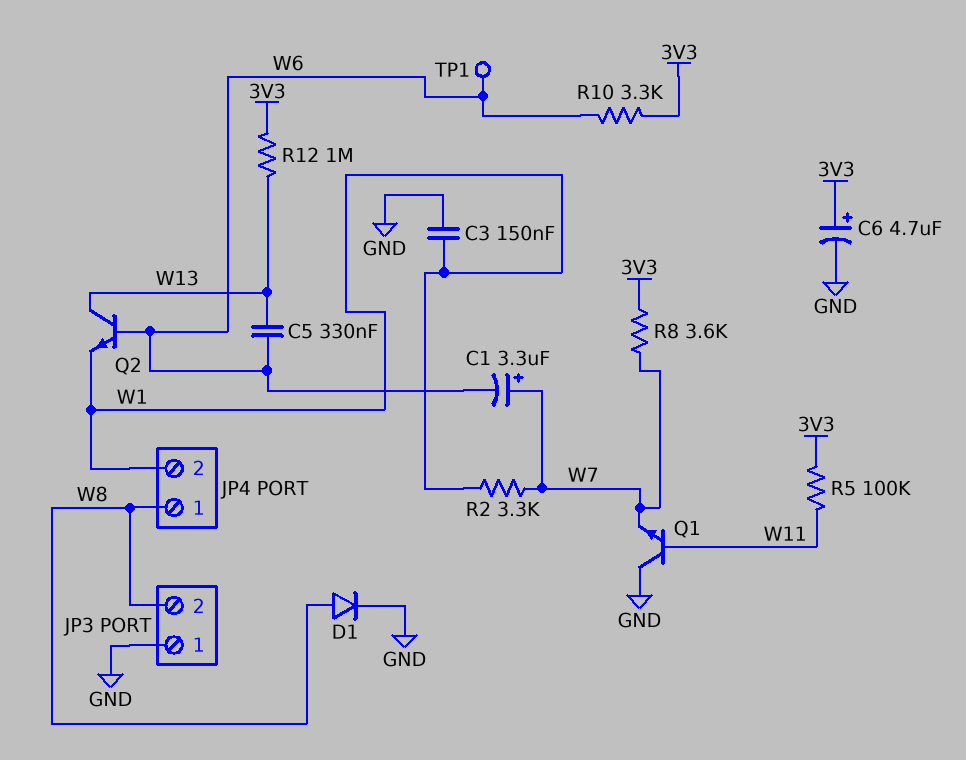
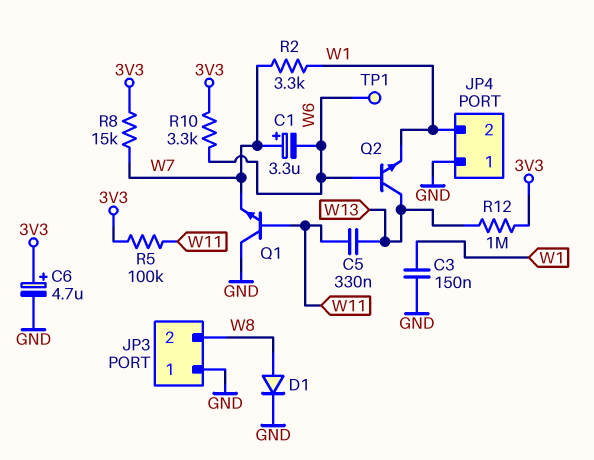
C5: 330nF (W6, W13) -> 330nF (W11, W13)
JP4 pin 1: W8 -> GND
R8: 3.6k (3V3, W7) -> 15k (3V3, W7)

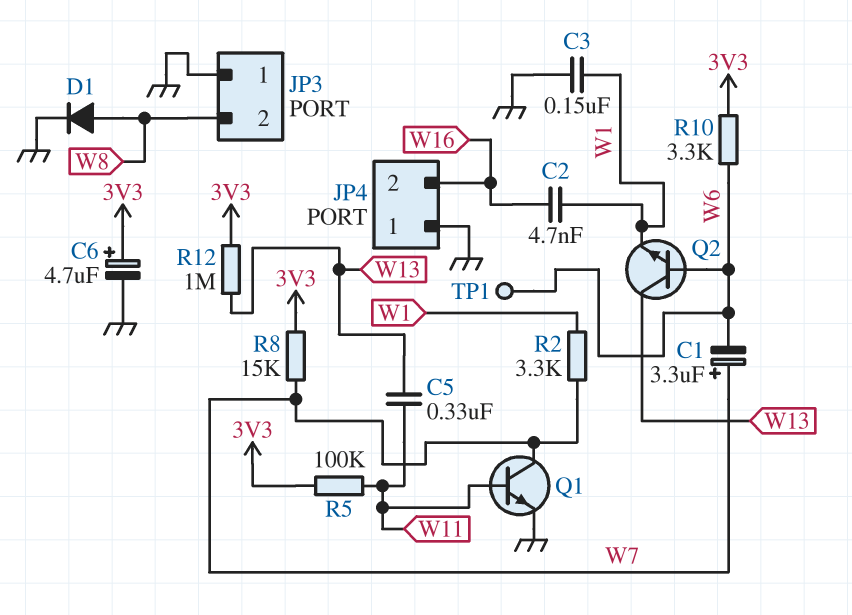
C2: none -> 4.7nF (W1, W16)
JP4 pin 2: W1 -> W16
Q1: NPN (B W11, C GND, E W7) -> NPN (B W11, C W7, E GND)

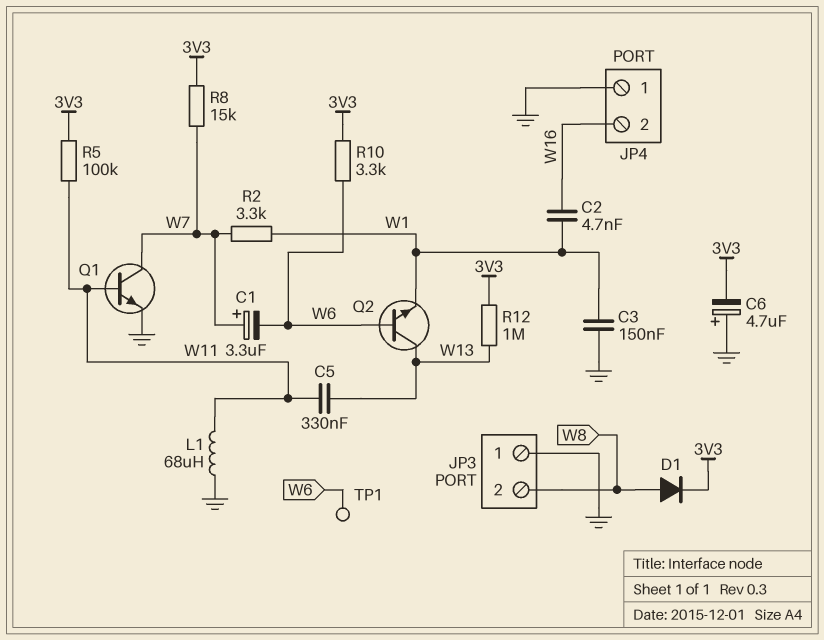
C6: 4.7uF (plus 3V3, minus GND) -> 4.7uF (plus GND, minus 3V3)
D1: diode (A W8, K GND) -> diode (A W8, K 3V3)
L1: none -> 68uH (GND, W11)

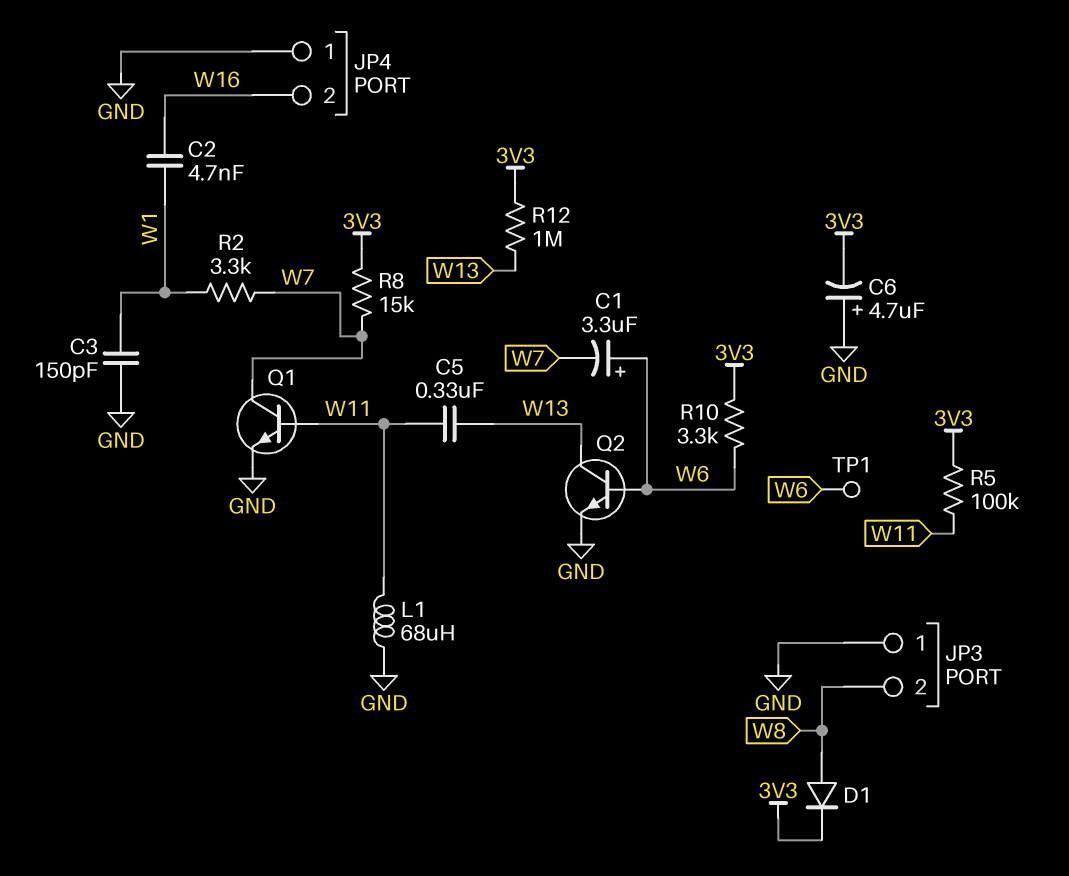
C1: 3.3uF (plus W7, minus W6) -> 3.3uF (plus W6, minus W7)
C3: 150nF (GND, W1) -> 150pF (GND, W1)
Q2: NPN (B W6, C W13, E W1) -> NPN (B W6, C W13, E GND)

